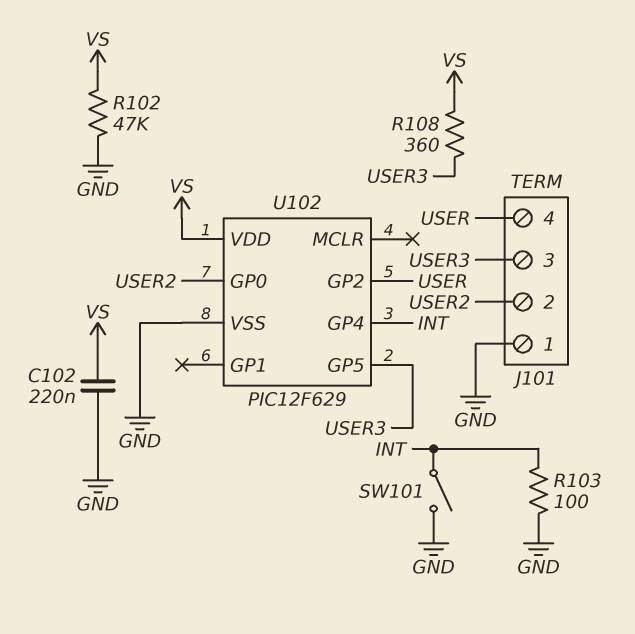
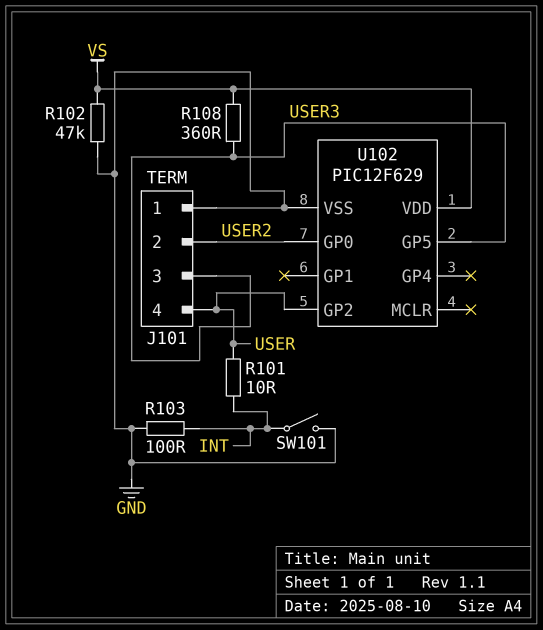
C102: 220nF (GND, VS) -> none
R101: none -> 10 (INT, USER)
U102 pin GP4: INT -> none

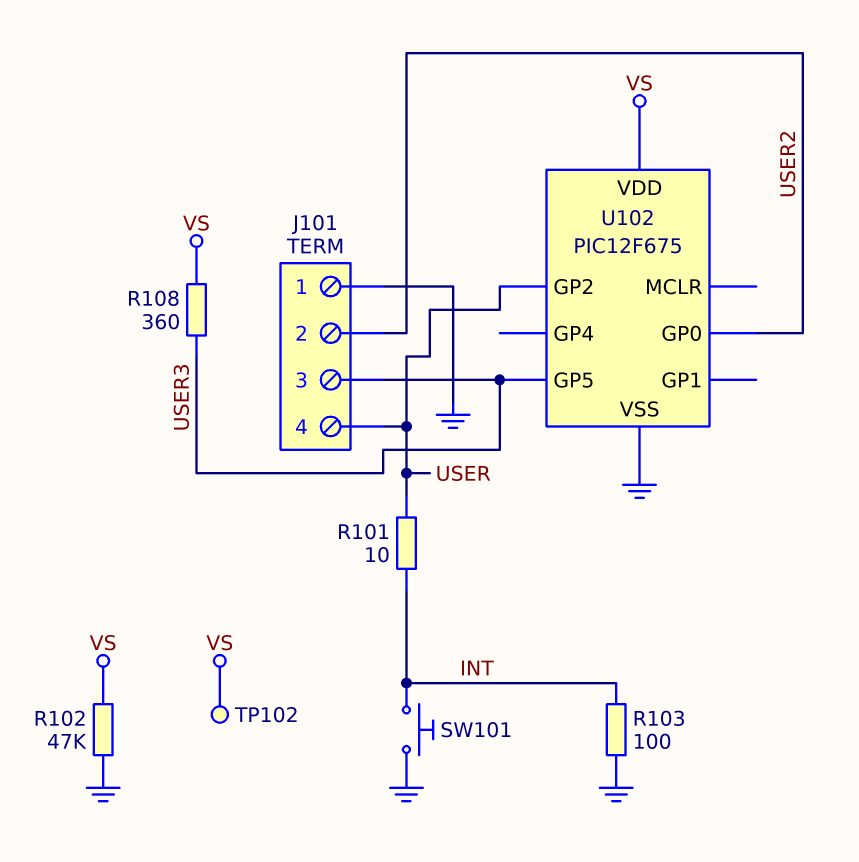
SW101: switch (GND, INT) -> button (GND, INT)
TP102: none -> test point (VS)
U102: PIC12F629 -> PIC12F675

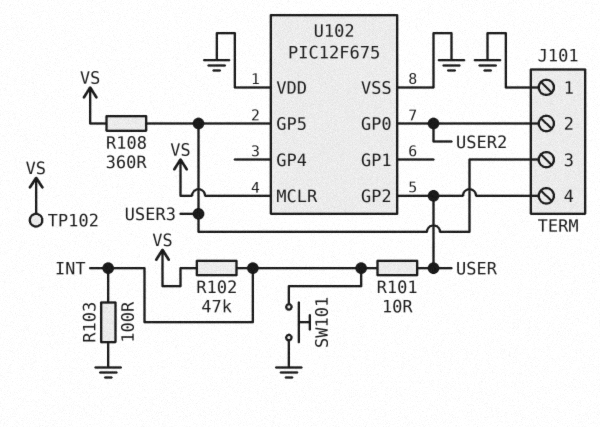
R102: 47k (GND, VS) -> 47k (INT, VS)
U102 pin MCLR: none -> VS
U102 pin VDD: VS -> GND

